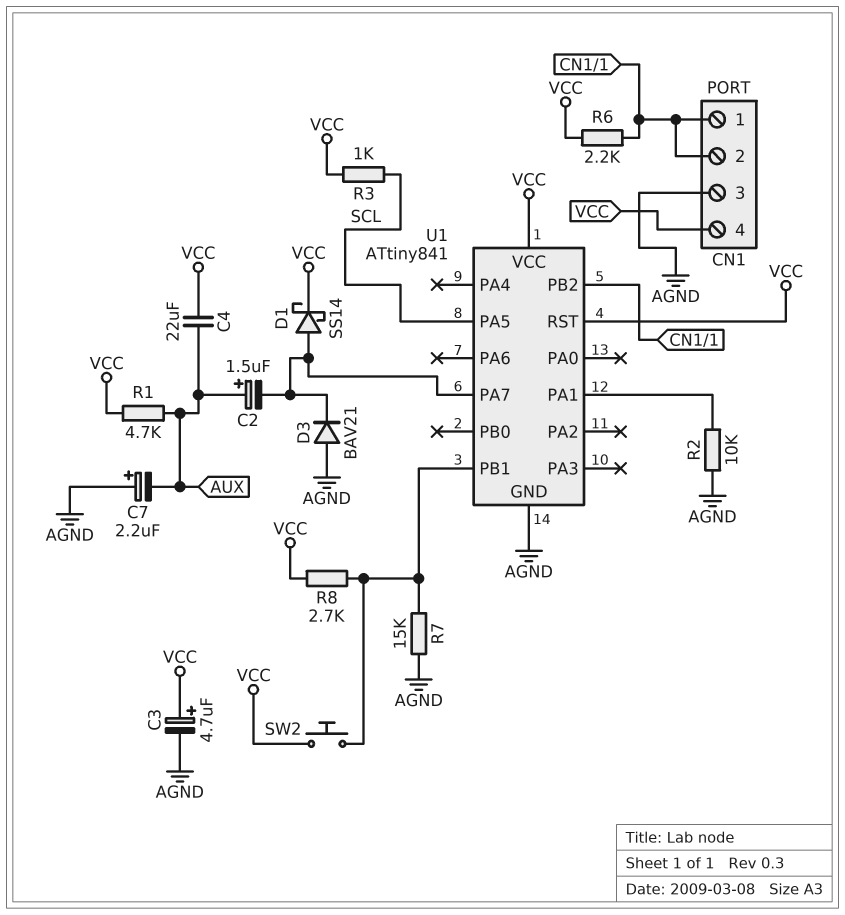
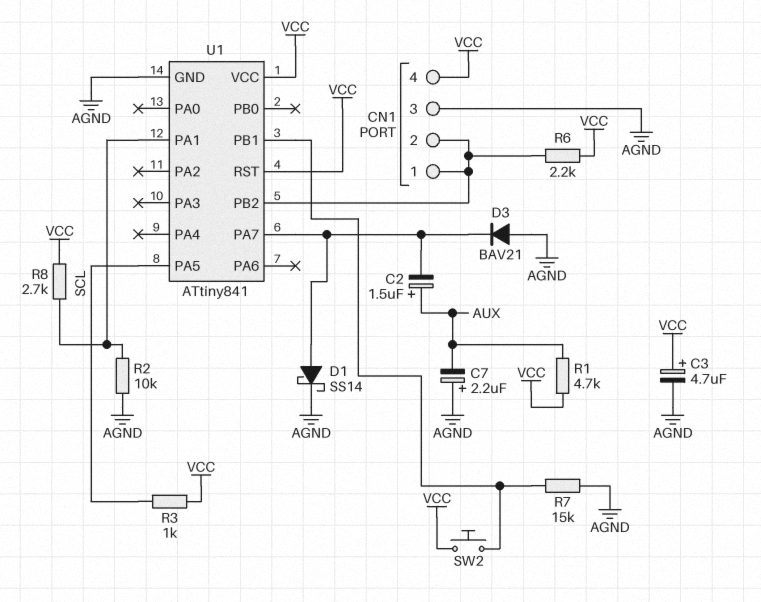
C4: 22uF (AUX, VCC) -> none
D1: schottky SS14 (A U1/PA7, K VCC) -> schottky SS14 (A U1/PA7, K AGND)
R8: 2.7k (U1/PB1, VCC) -> 2.7k (U1/PA1, VCC)

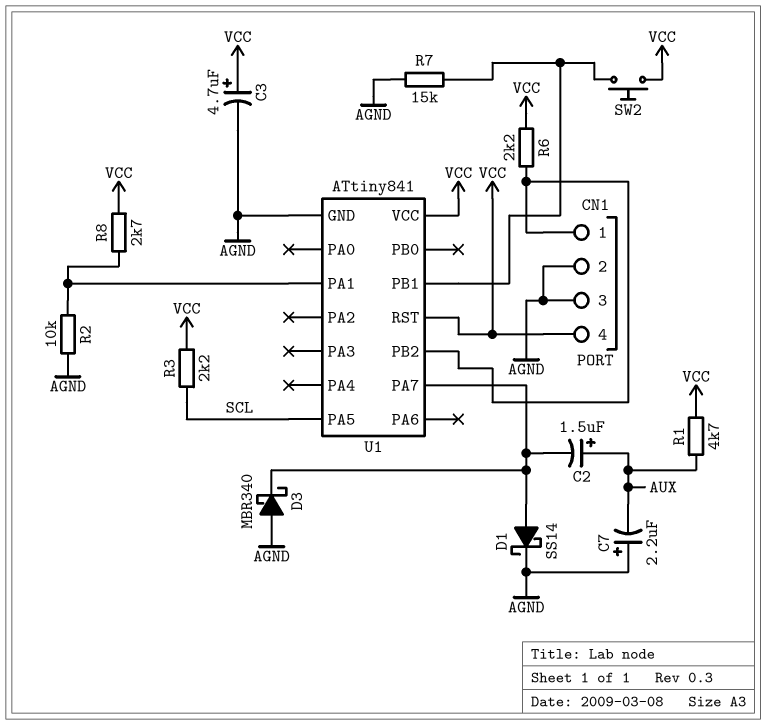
CN1 pin 2: CN1/1 -> AGND
D3: diode BAV21 (A AGND, K U1/PA7) -> schottky MBR340 (A AGND, K U1/PA7)
R3: 1k (SCL, VCC) -> 2.2k (SCL, VCC)

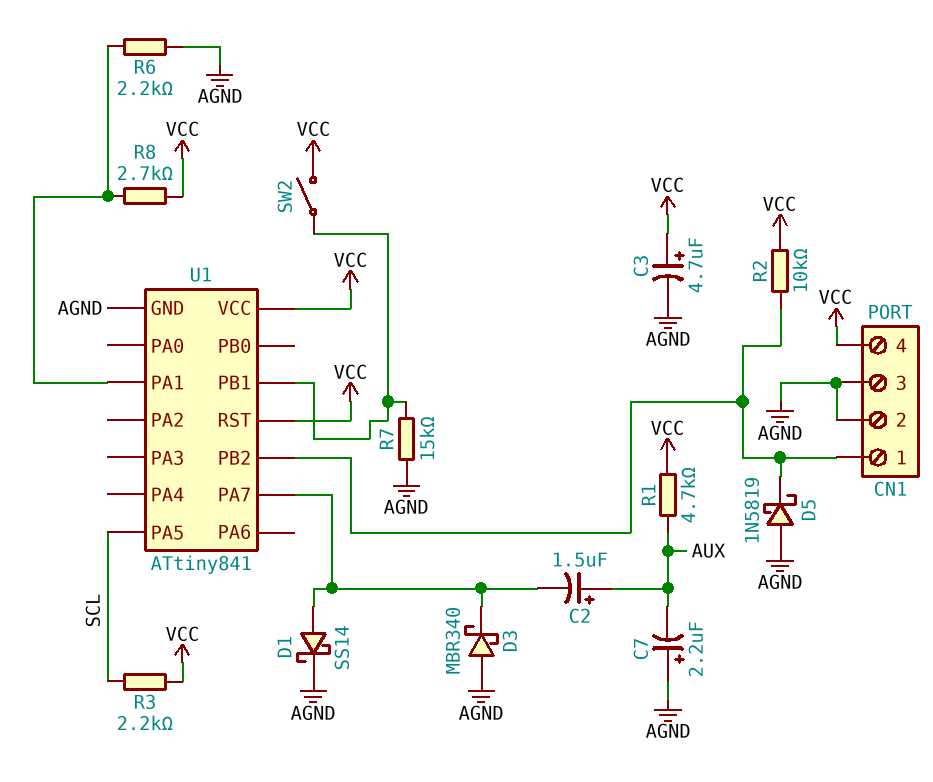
D5: none -> schottky 1N5819 (A AGND, K CN1/1)
R2: 10k (AGND, U1/PA1) -> 10k (CN1/1, VCC)
R6: 2.2k (CN1/1, VCC) -> 2.2k (AGND, U1/PA1)
SW2: button (U1/PB1, VCC) -> switch (U1/PB1, VCC)

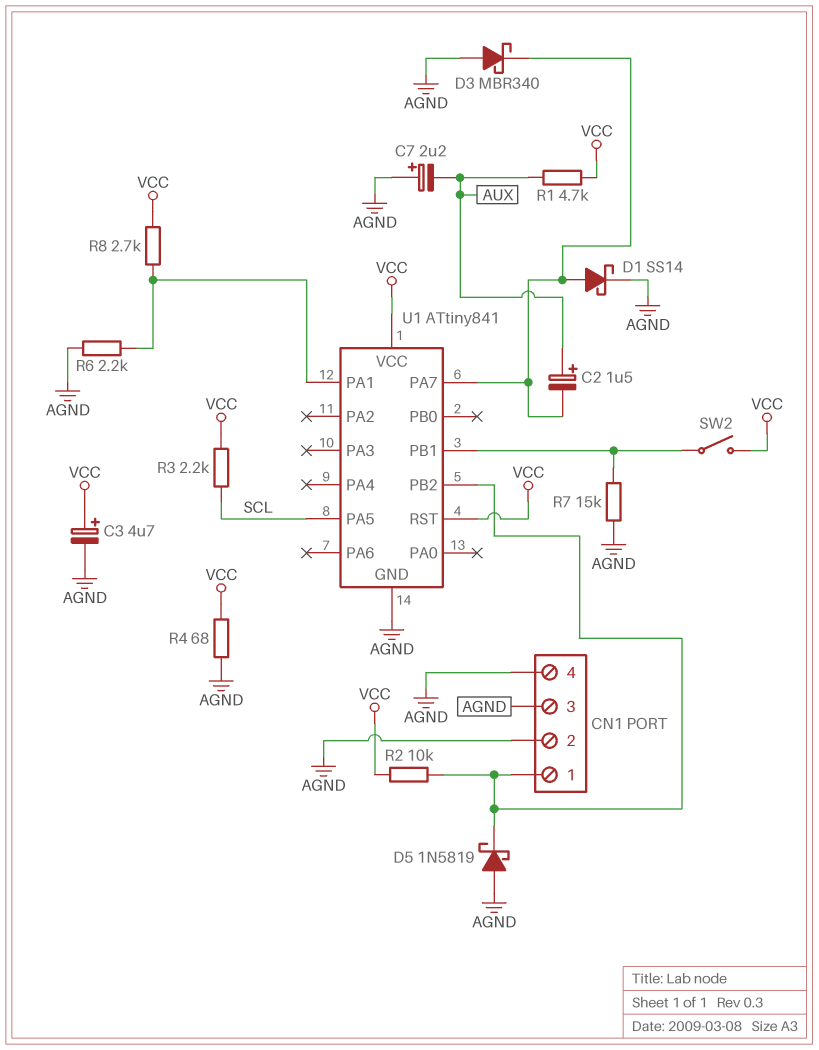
CN1 pin 4: VCC -> AGND
R4: none -> 68 (AGND, VCC)

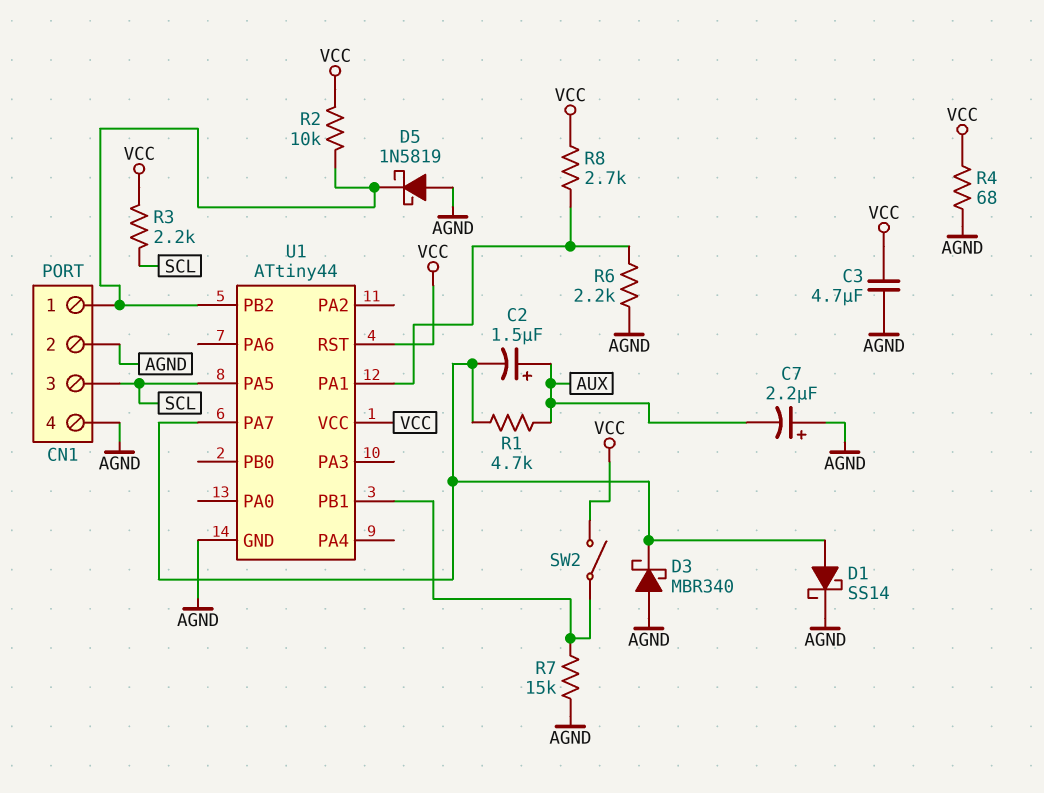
C3: 4.7uF (plus VCC, minus AGND) -> 4.7uF (AGND, VCC)
CN1 pin 3: AGND -> SCL
R1: 4.7k (AUX, VCC) -> 4.7k (AUX, U1/PA7)
U1: ATtiny841 -> ATtiny44

